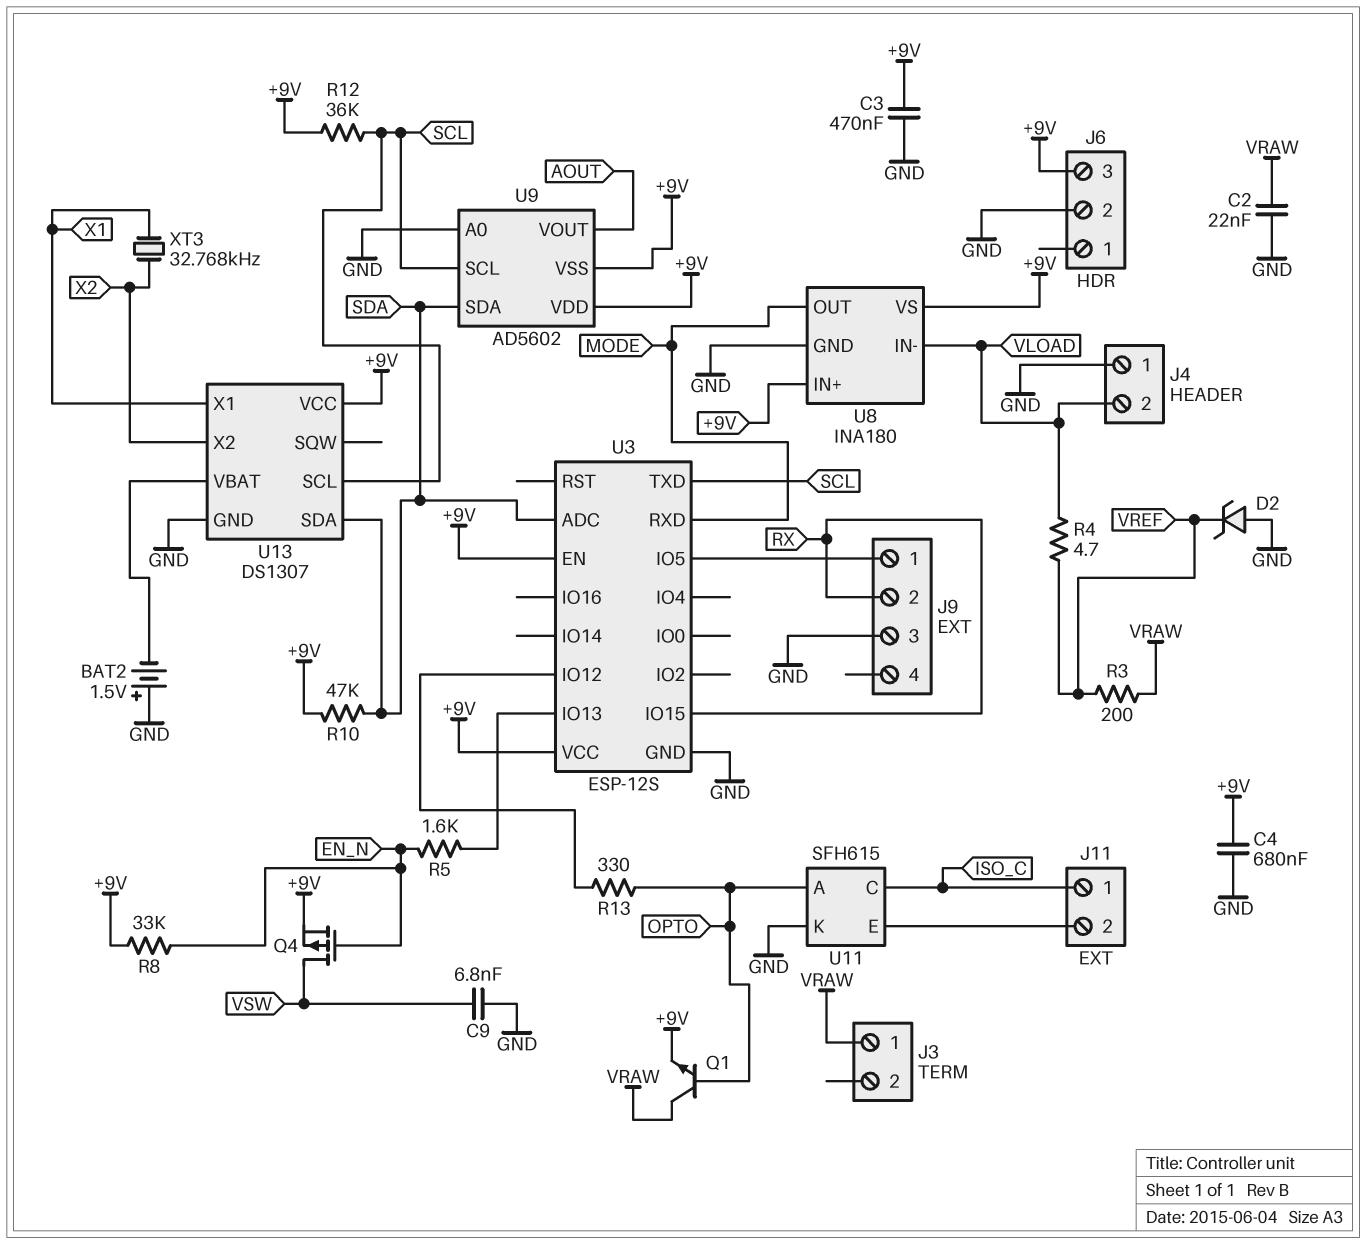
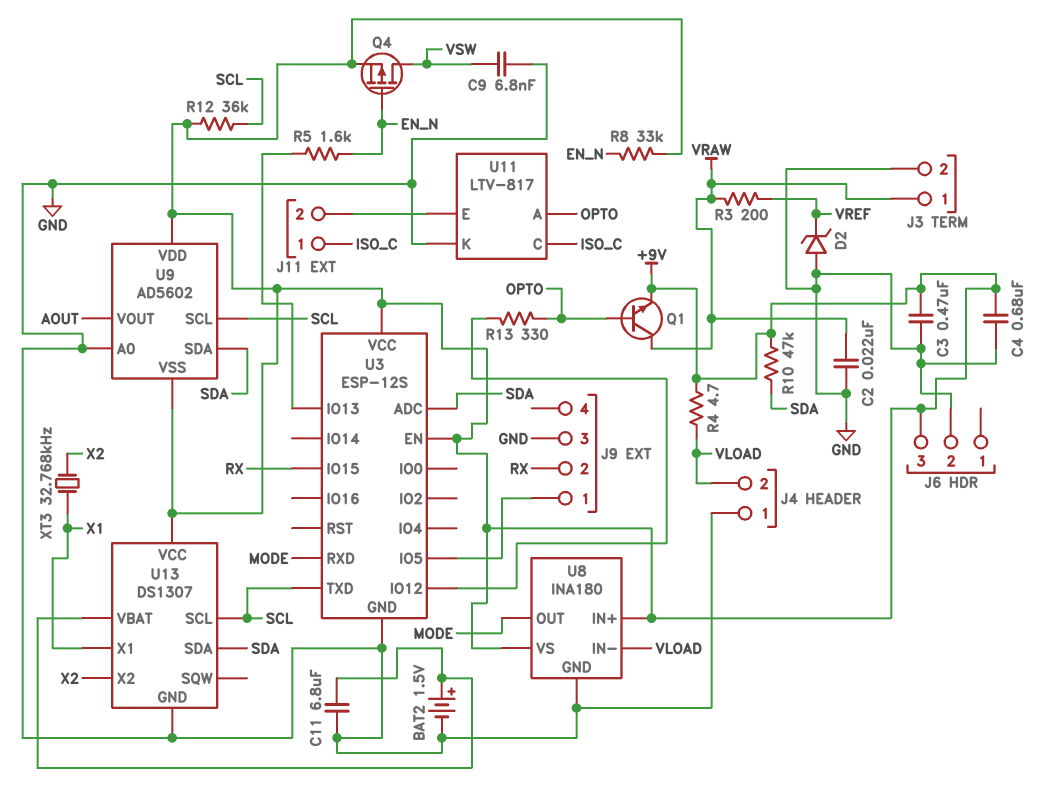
BAT2: 1.5V (plus GND, minus U13/VBAT) -> 1.5V (plus U13/VBAT, minus GND)
C11: none -> 6.8uF (GND, U13/VBAT)
J3 pin 2: none -> GND
R4: 4.7 (VLOAD, VREF) -> 4.7 (+9V, VLOAD)
U11: SFH615 -> LTV-817

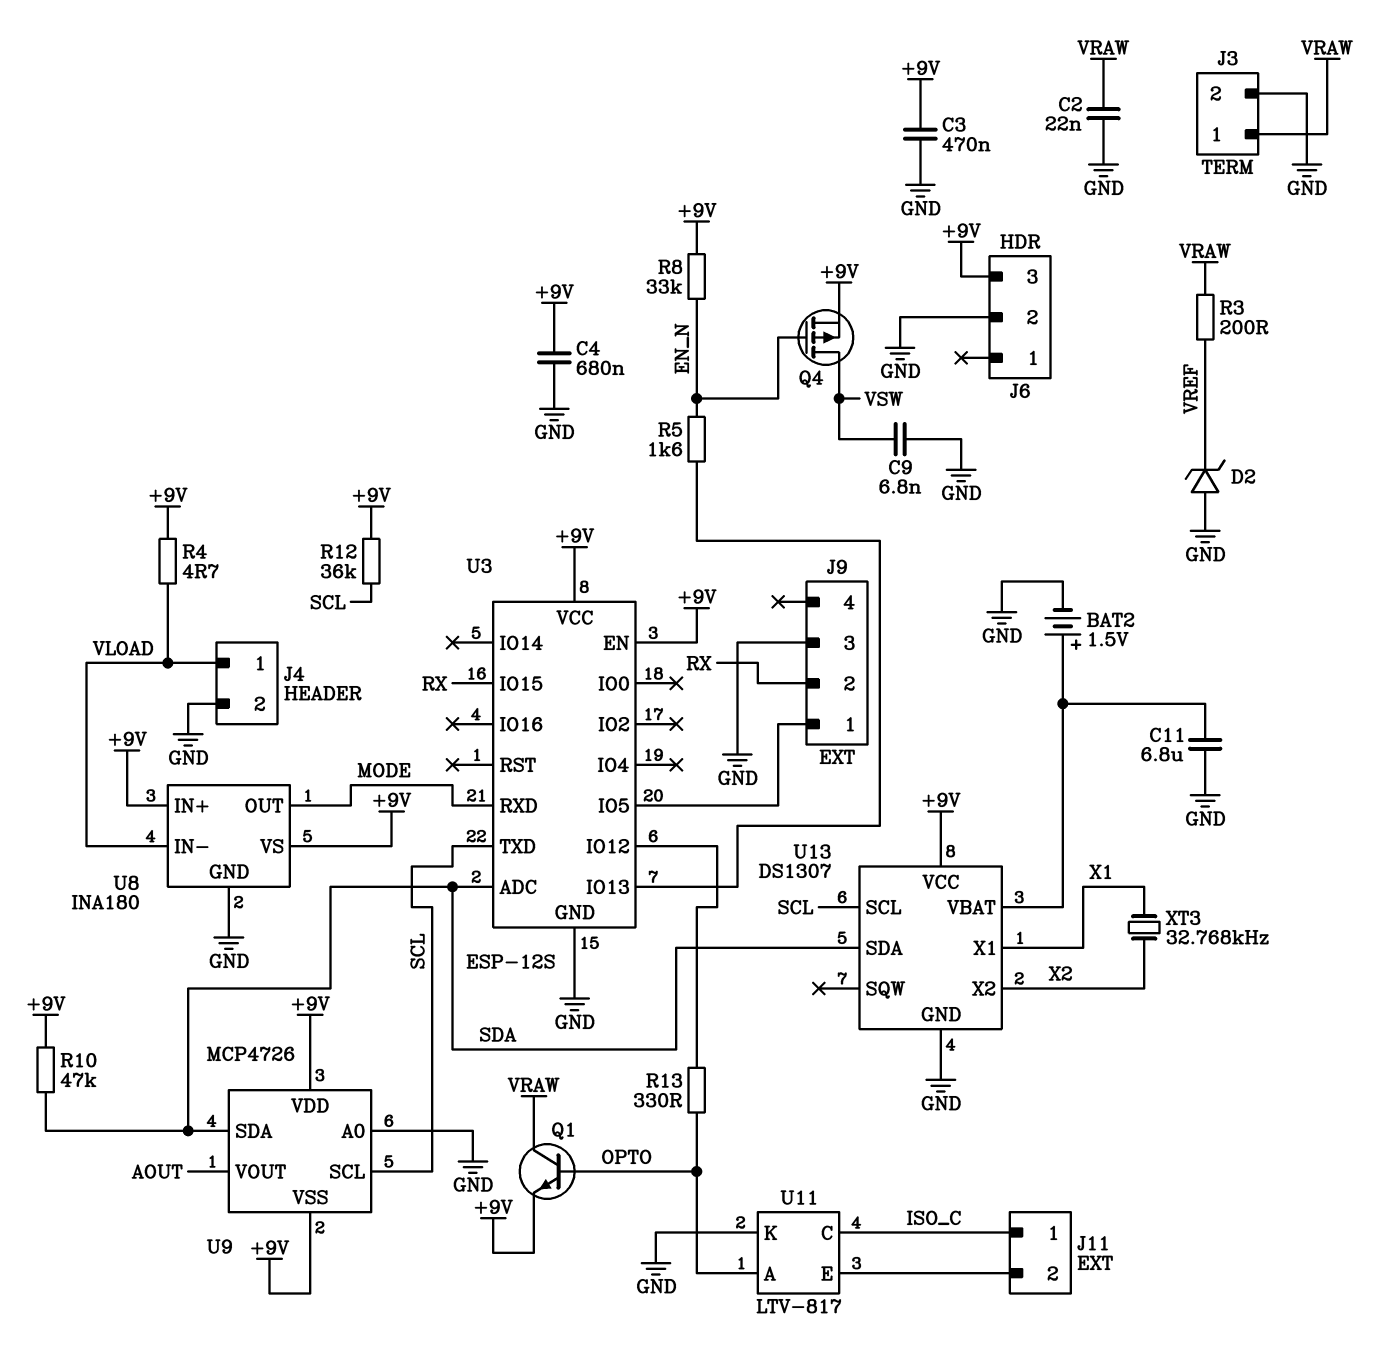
J4 pin 1: GND -> VLOAD
J4 pin 2: VLOAD -> GND
U9: AD5602 -> MCP4726

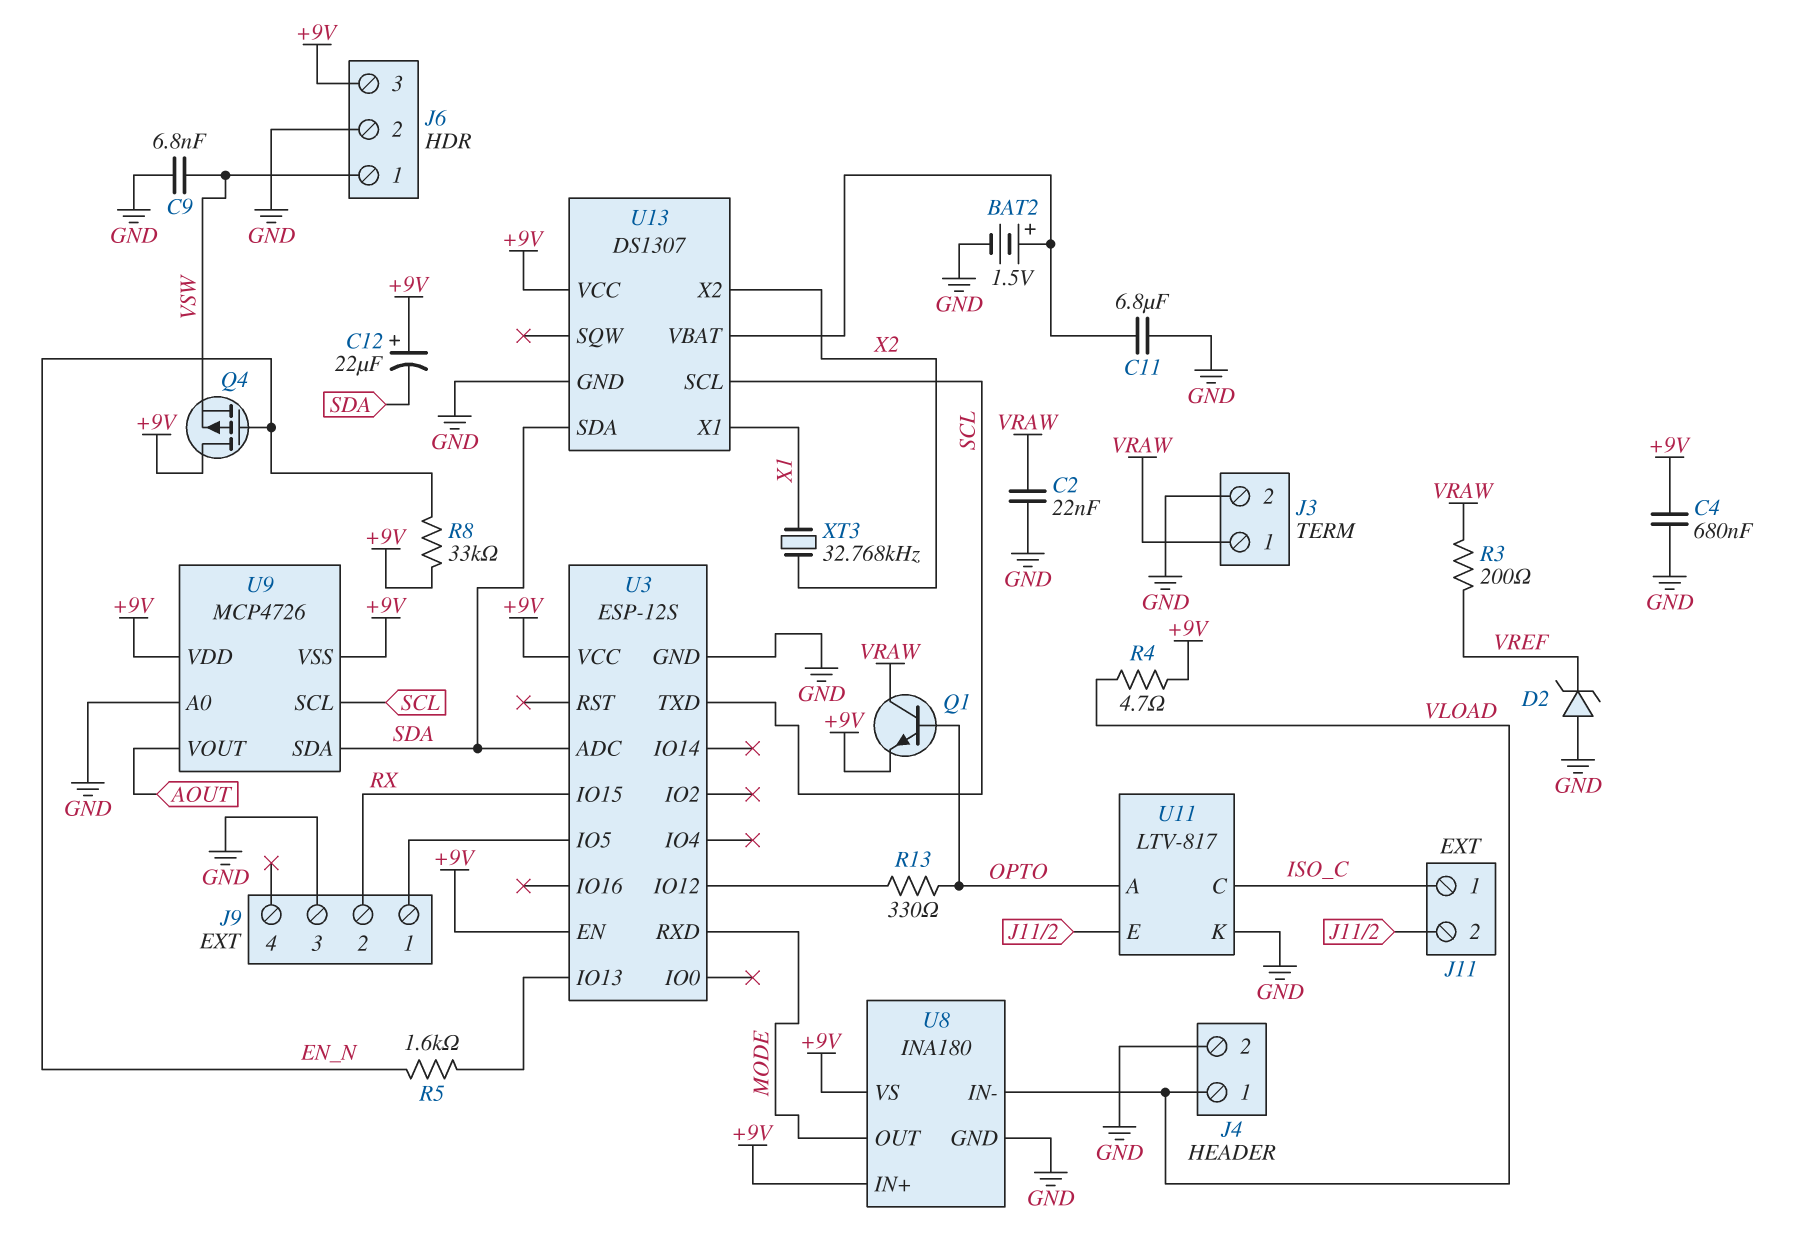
C3: 470nF (+9V, GND) -> none
C12: none -> 22uF (plus +9V, minus SDA)
J6 pin 1: none -> VSW
Q4: PMOS (G EN_N, D VSW, S +9V) -> PMOS (G EN_N, D +9V, S VSW)
R10: 47k (+9V, SDA) -> none
R12: 36k (+9V, SCL) -> none

